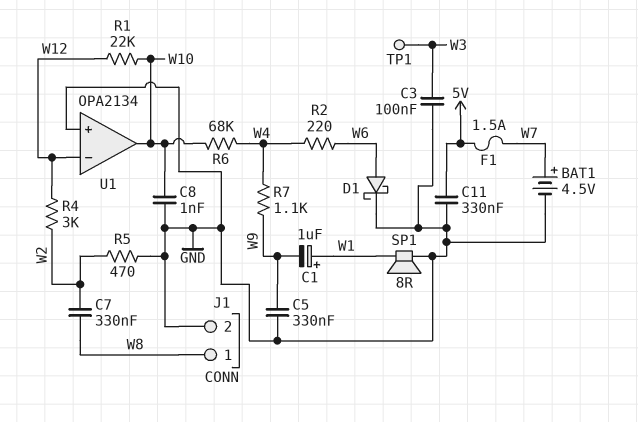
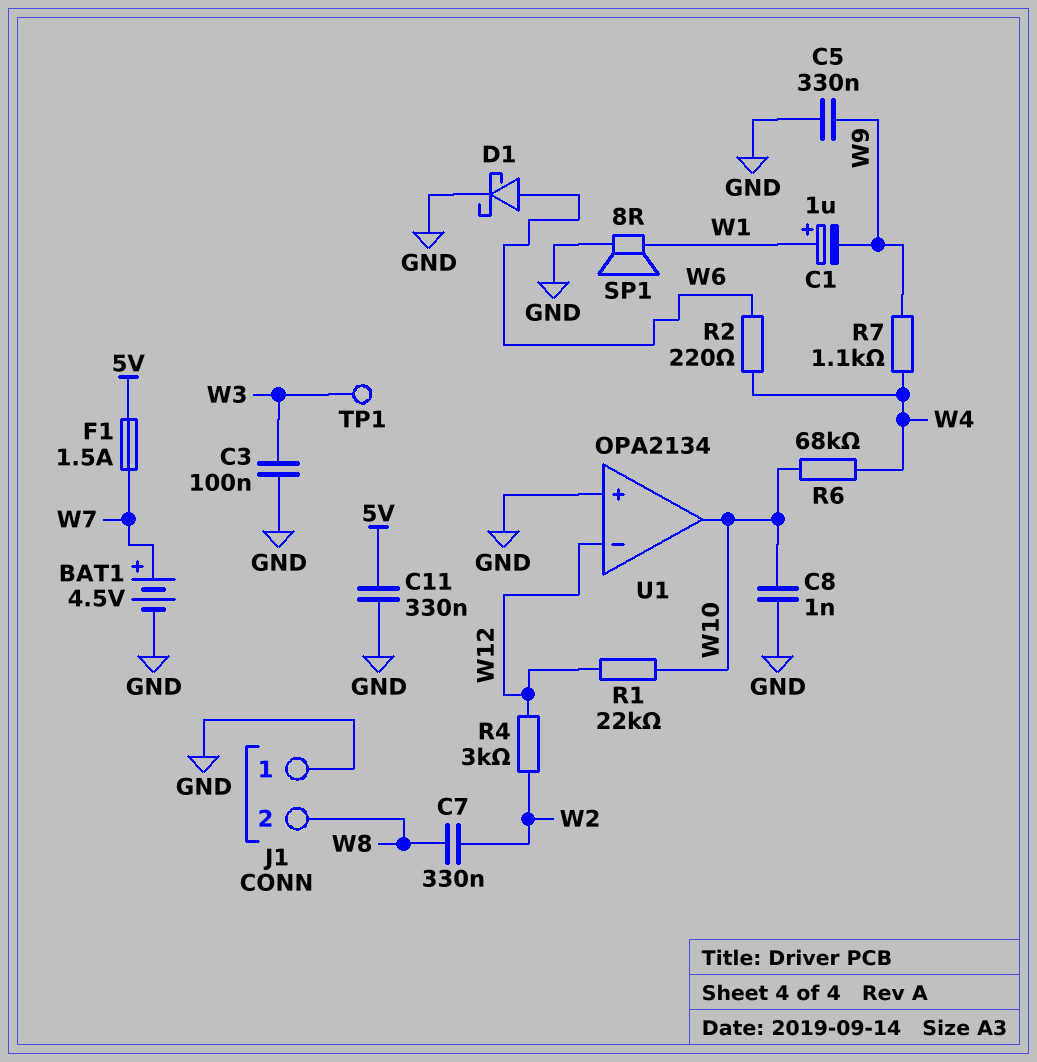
J1 pin 1: W8 -> GND
J1 pin 2: GND -> W8
R5: 470 (GND, W2) -> none

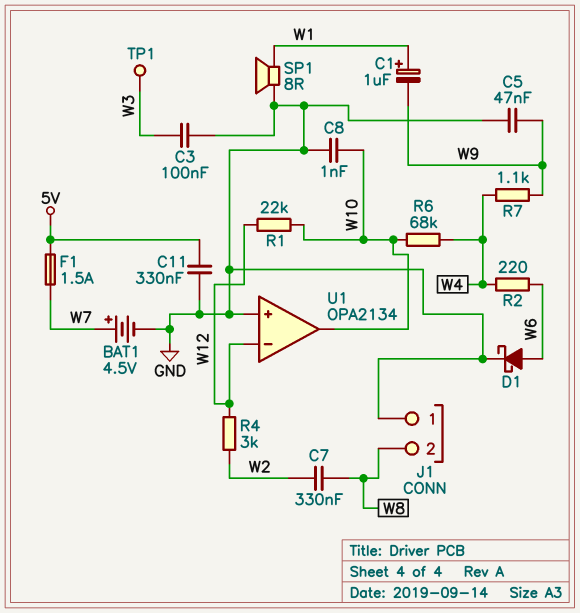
C5: 330nF (GND, W9) -> 47nF (GND, W9)

